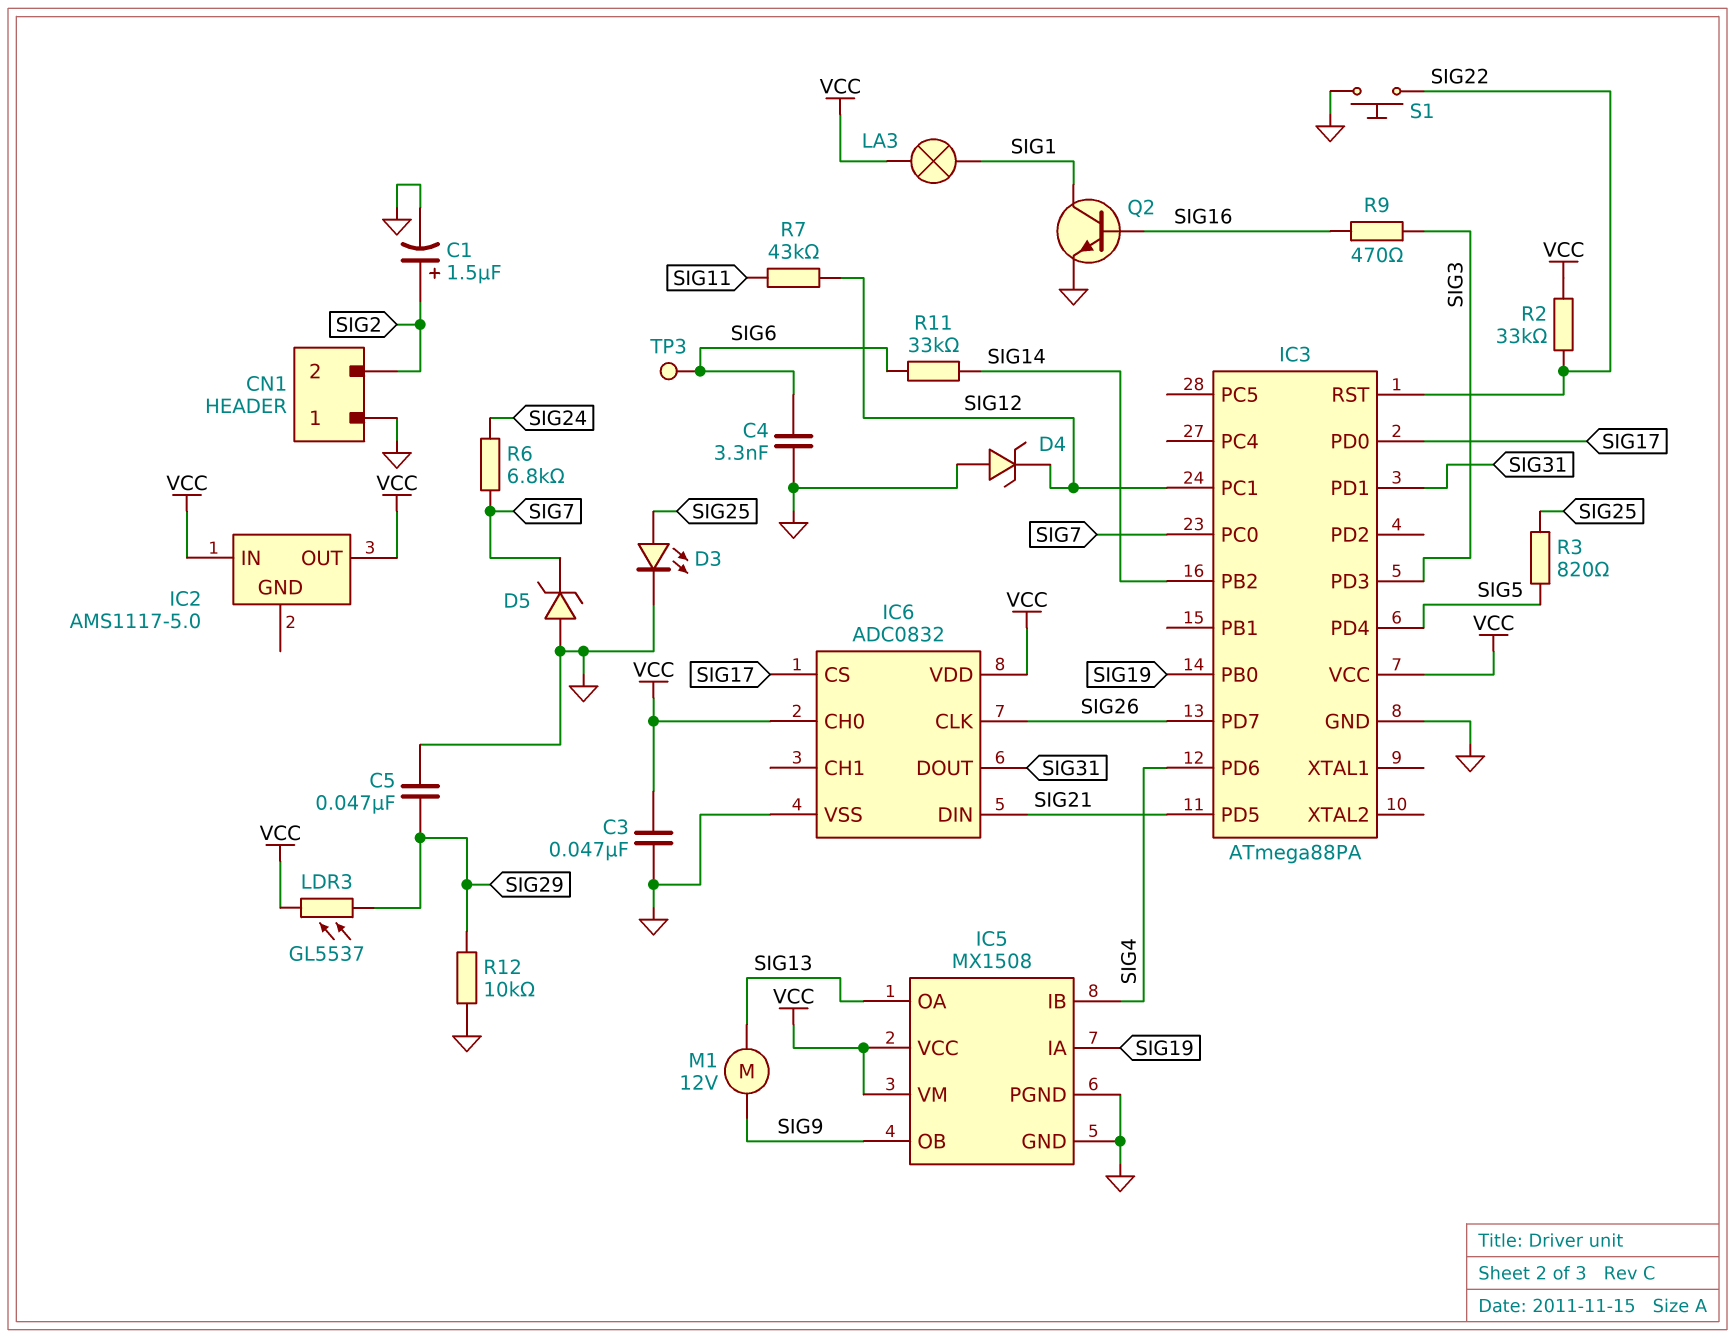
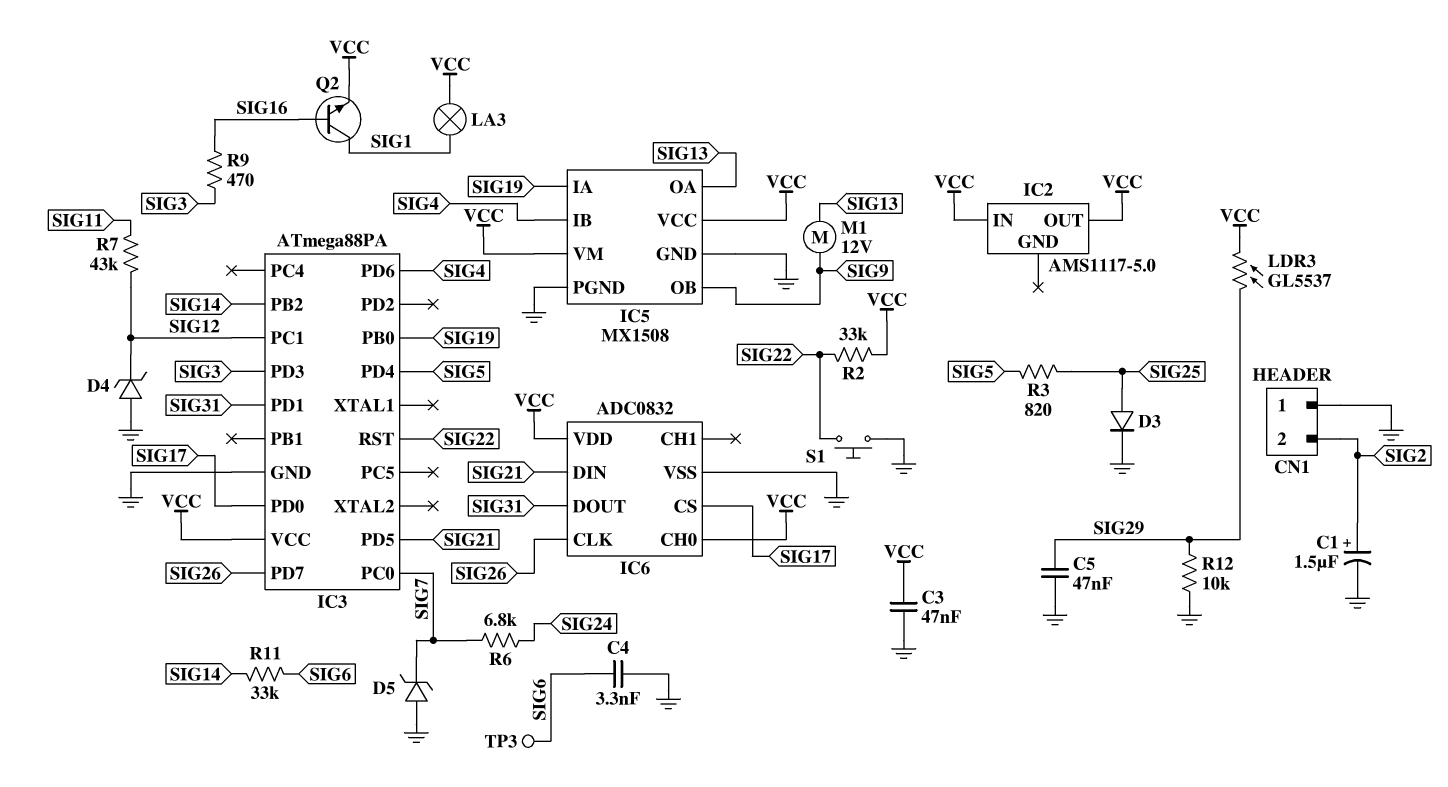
D3: LED (A SIG25, K GND) -> diode (A SIG25, K GND)
Q2: NPN (B SIG16, C SIG1, E GND) -> NPN (B SIG16, C SIG1, E VCC)

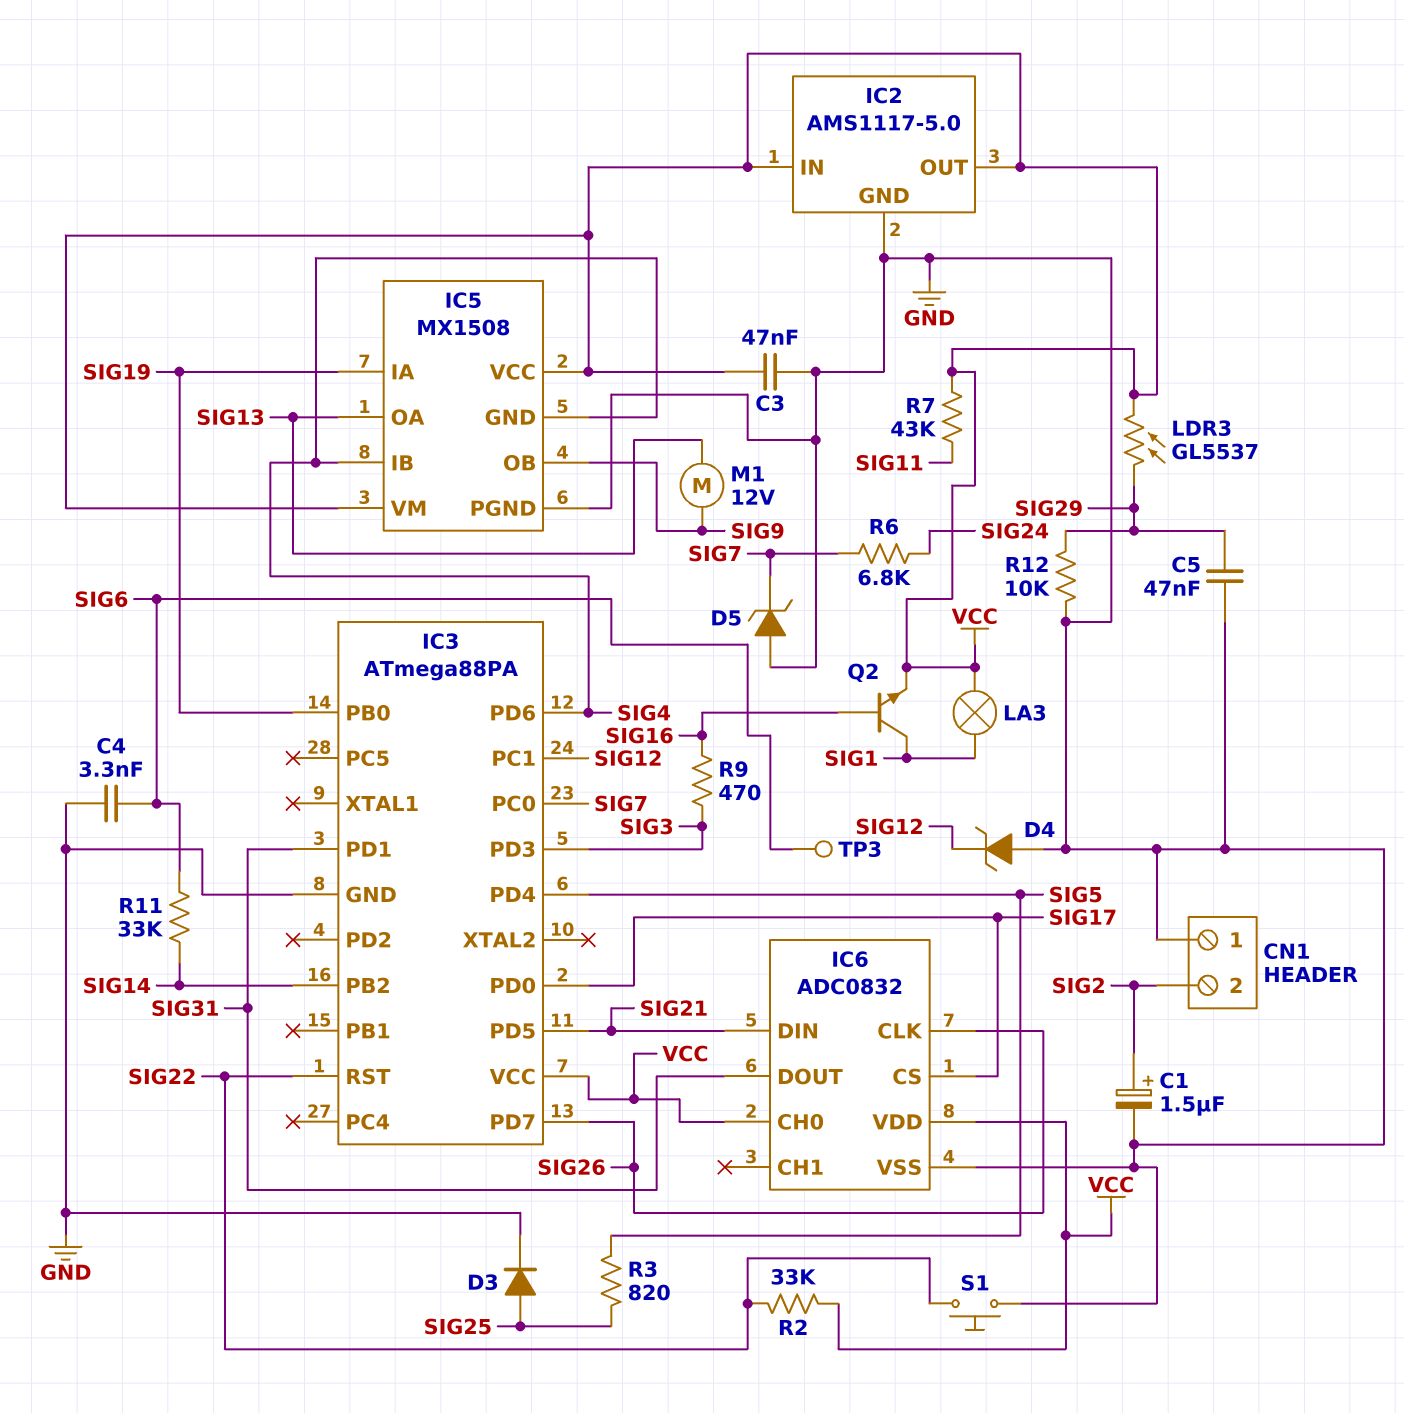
IC2 pin GND: none -> GND
IC5 pin GND: GND -> SIG4
R7: 43k (SIG11, SIG12) -> 43k (SIG11, VCC)

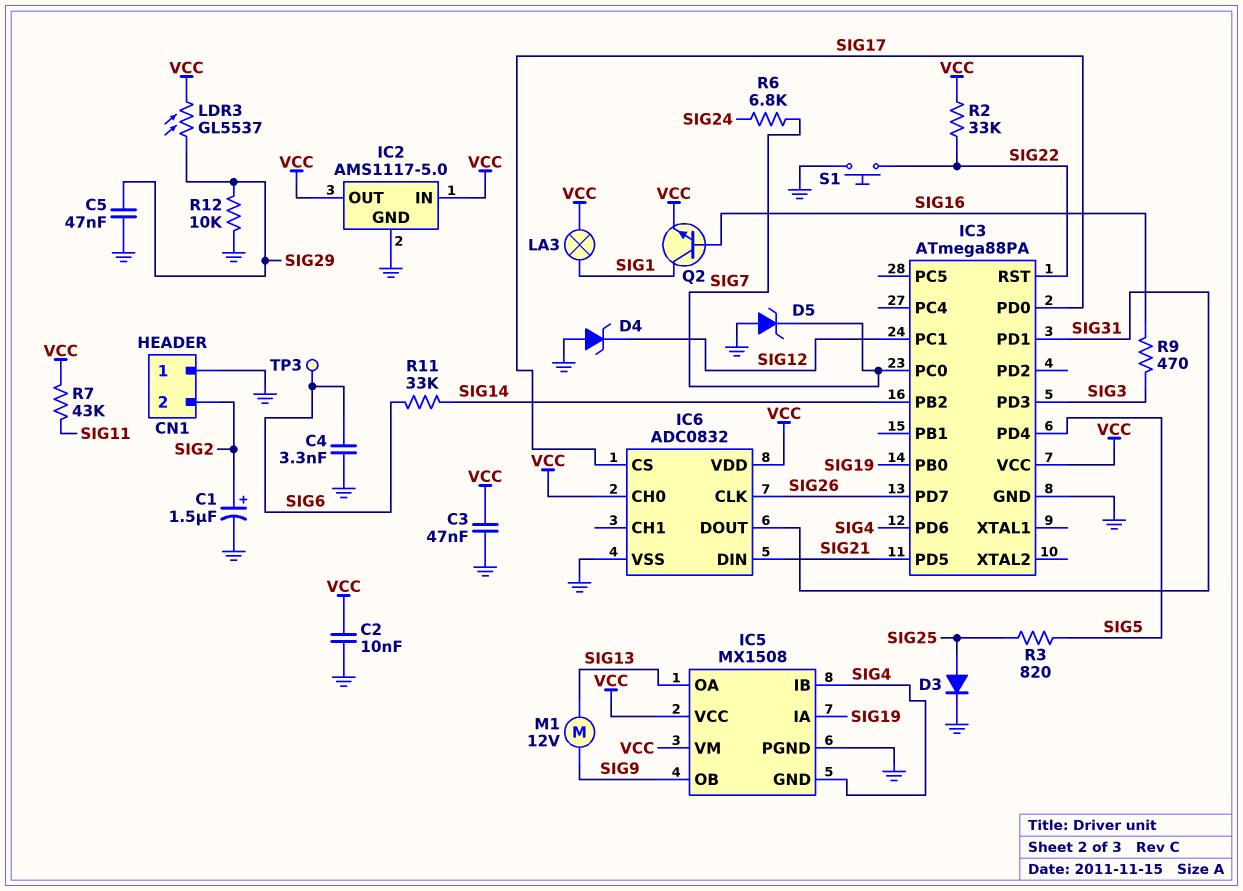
C2: none -> 10nF (GND, VCC)

